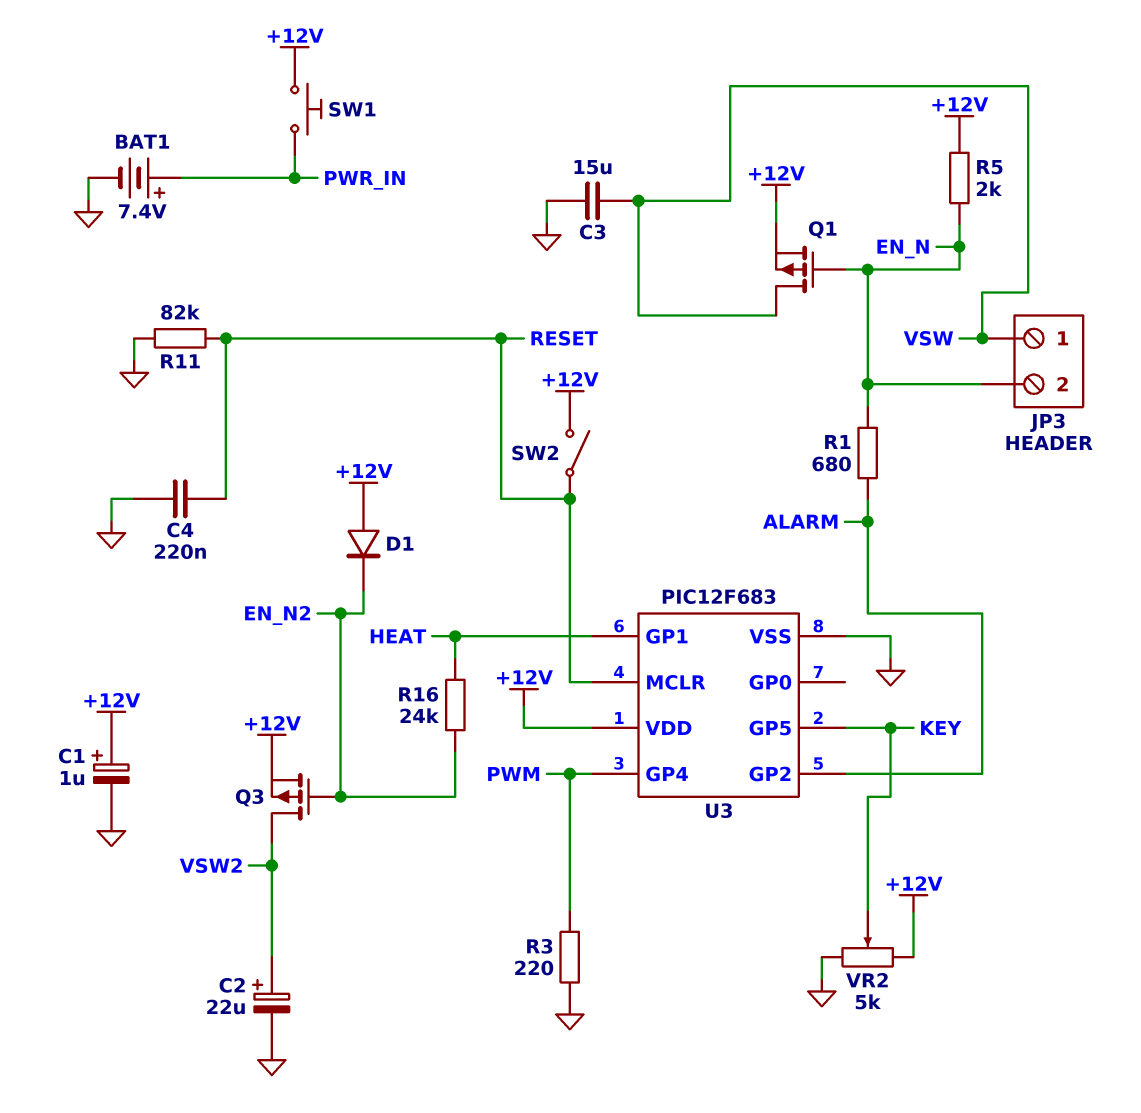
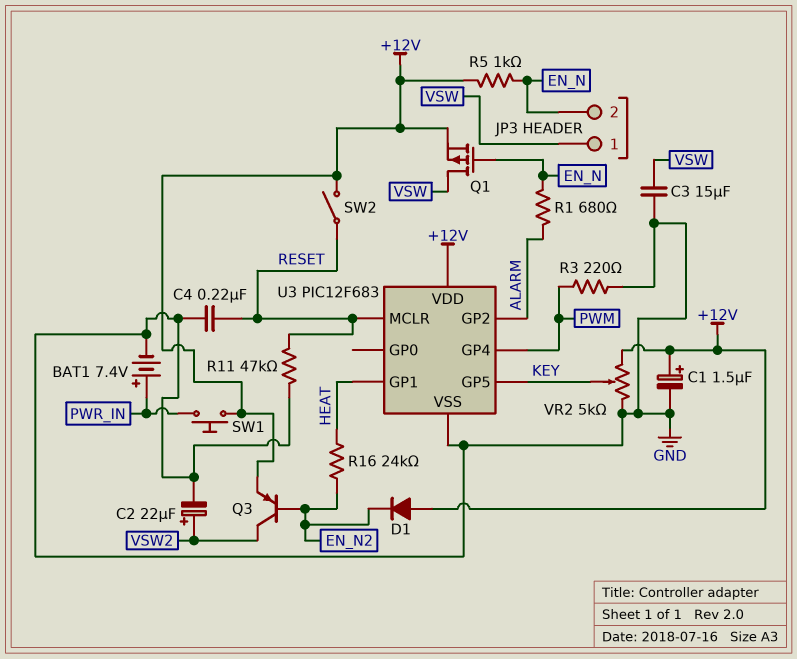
C1: 1uF (plus +12V, minus GND) -> 1.5uF (plus +12V, minus GND)
Q3: PMOS (G EN_N2, D VSW2, S +12V) -> PNP (B EN_N2, C VSW2, E +12V)
R5: 2k (+12V, EN_N) -> 1k (+12V, EN_N)
R11: 82k (GND, RESET) -> 47k (GND, RESET)

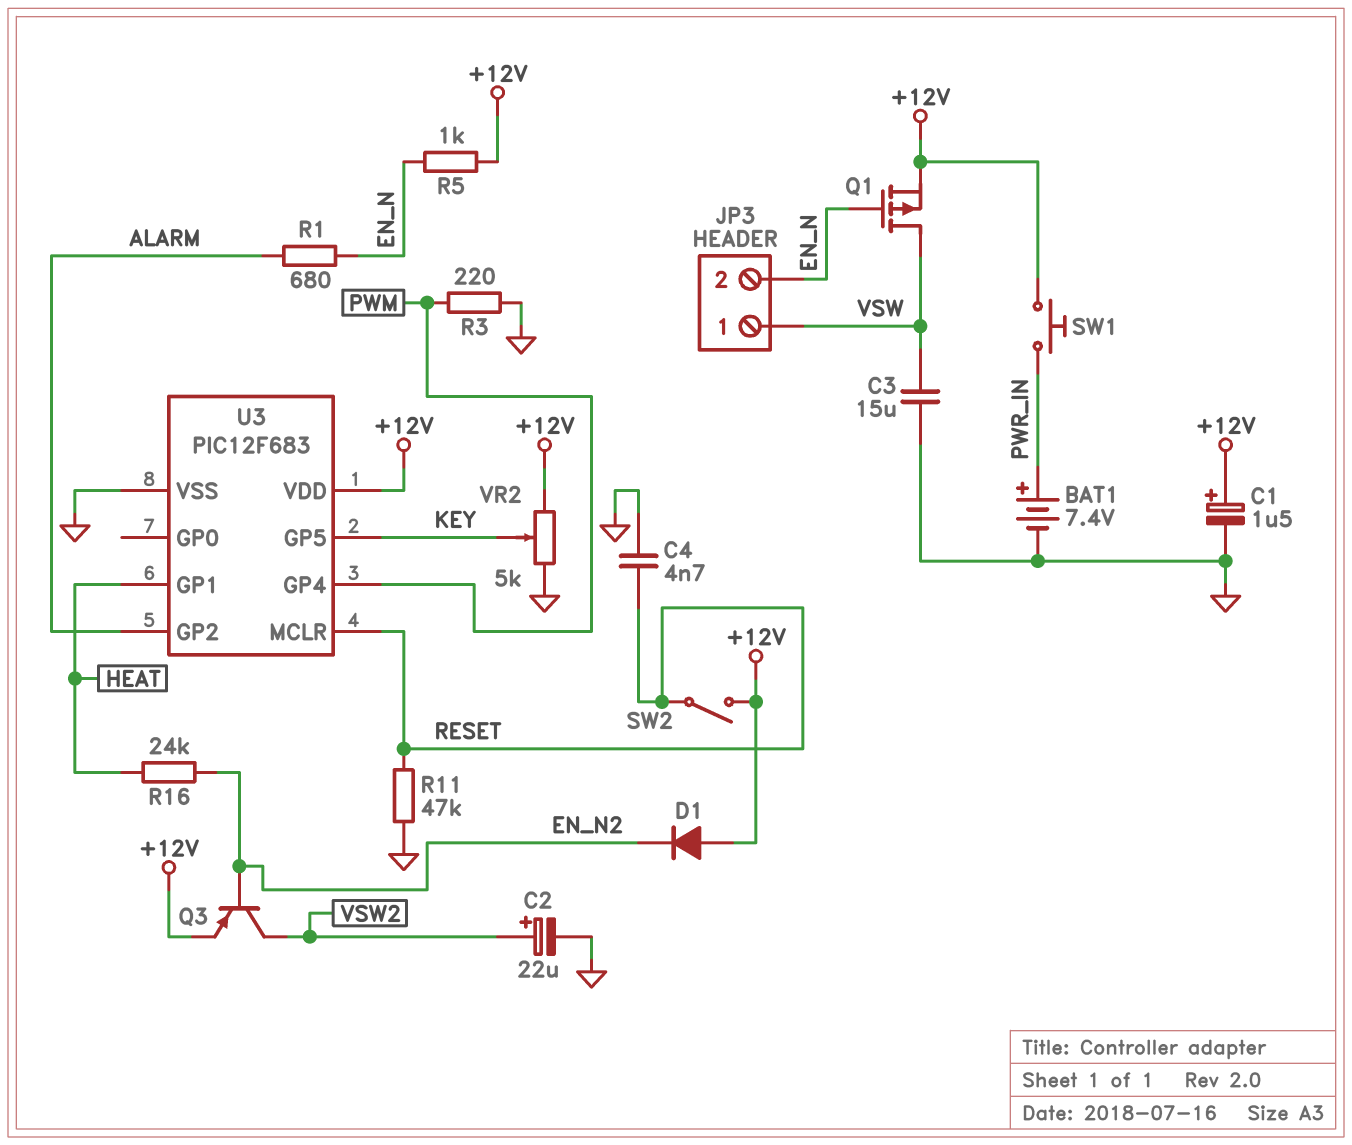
C4: 220nF (GND, RESET) -> 4.7nF (GND, RESET)

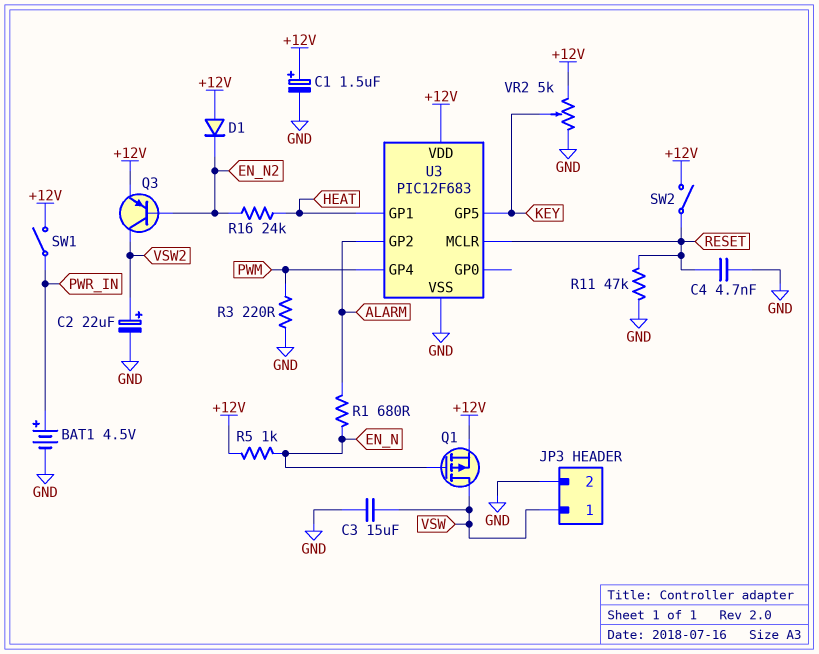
BAT1: 7.4V (plus PWR_IN, minus GND) -> 4.5V (plus PWR_IN, minus GND)
JP3 pin 2: EN_N -> GND
SW1: button (+12V, PWR_IN) -> switch (+12V, PWR_IN)

